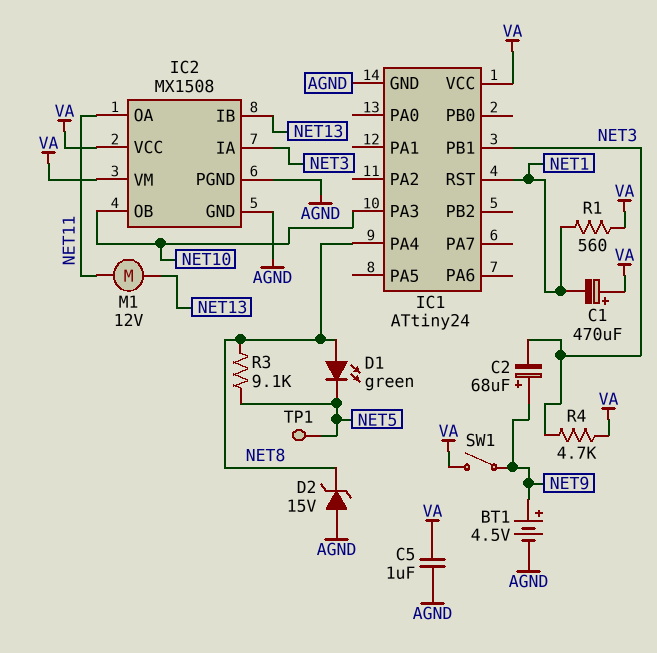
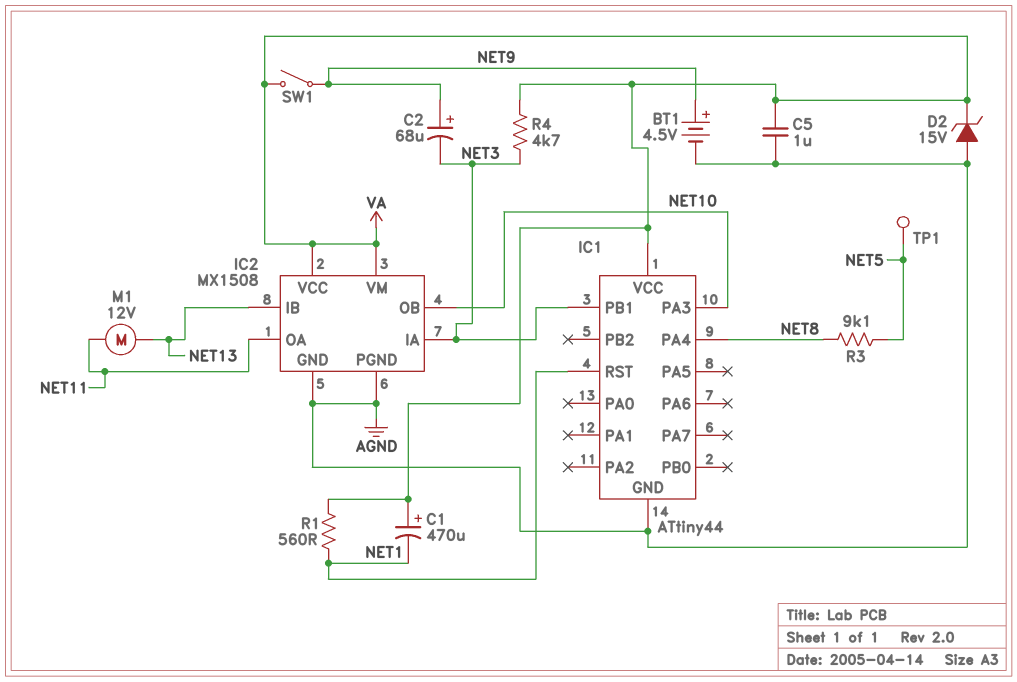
D1: LED green (A NET8, K NET5) -> none
D2: zener 15V (A AGND, K NET8) -> zener 15V (A AGND, K VA)
IC1: ATtiny24 -> ATtiny44

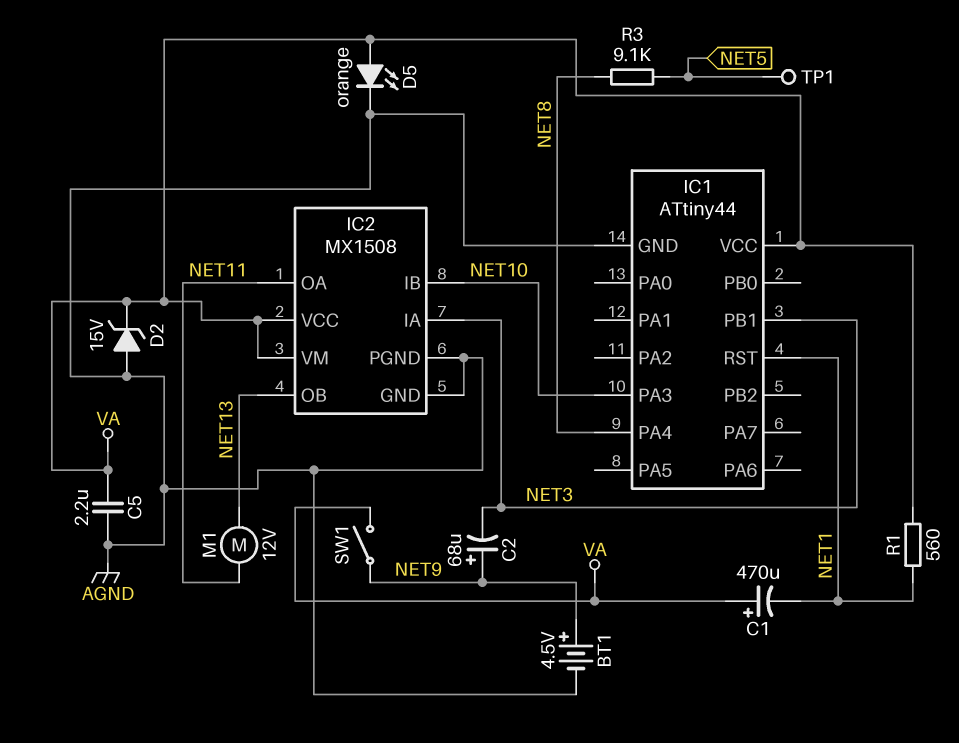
C5: 1uF (AGND, VA) -> 2.2uF (AGND, VA)
D5: none -> LED orange (A VA, K AGND)
IC2 pin IB: NET13 -> NET10
IC2 pin OB: NET10 -> NET13
R4: 4.7k (NET3, VA) -> none

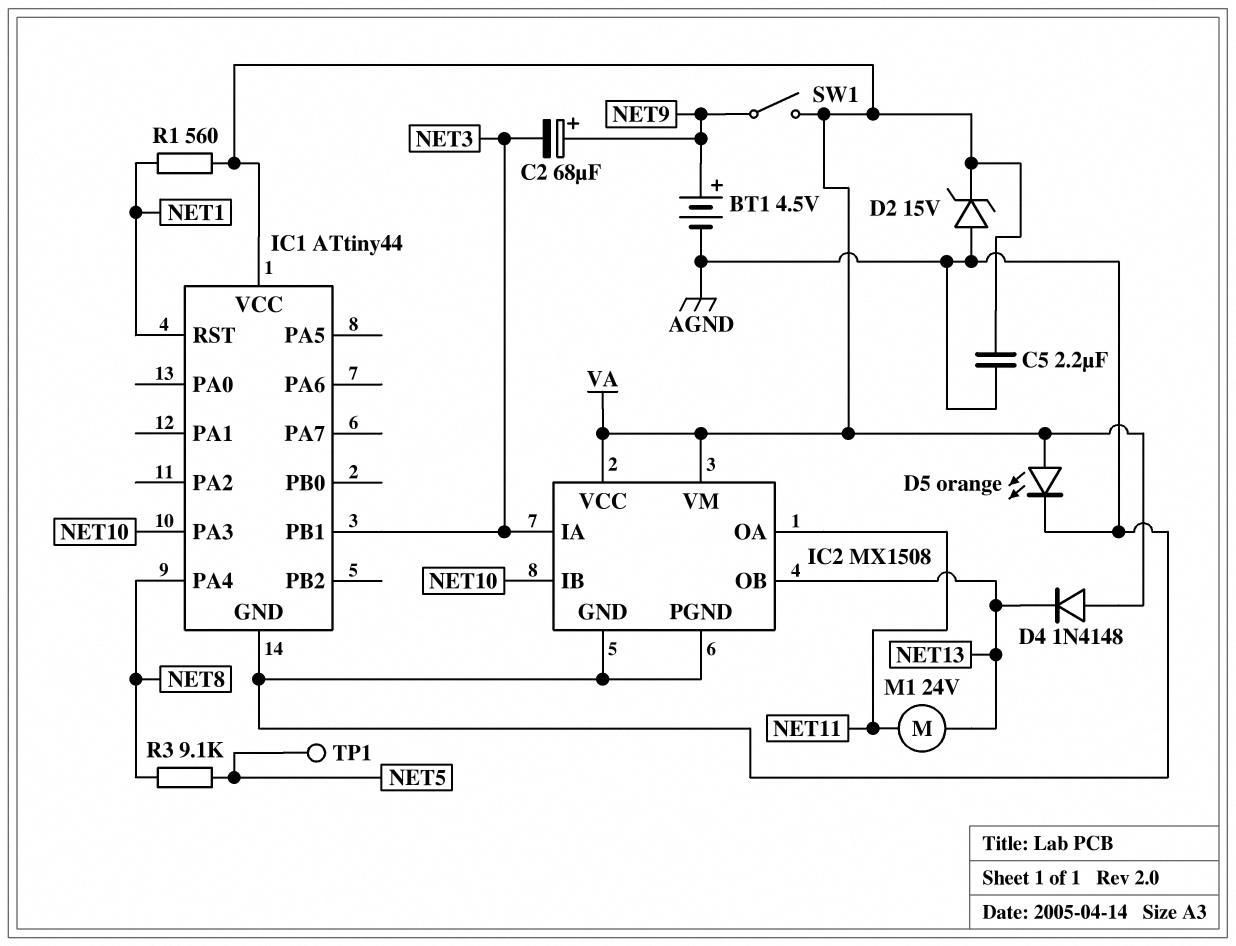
C1: 470uF (plus VA, minus NET1) -> none
D4: none -> diode 1N4148 (A VA, K NET13)
M1: motor 12V (NET11, NET13) -> motor 24V (NET11, NET13)

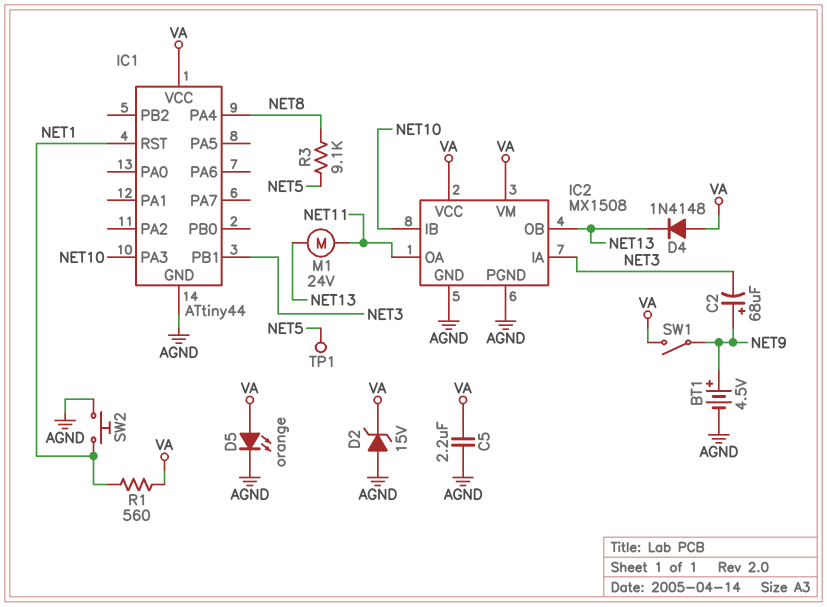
SW2: none -> button (AGND, NET1)

